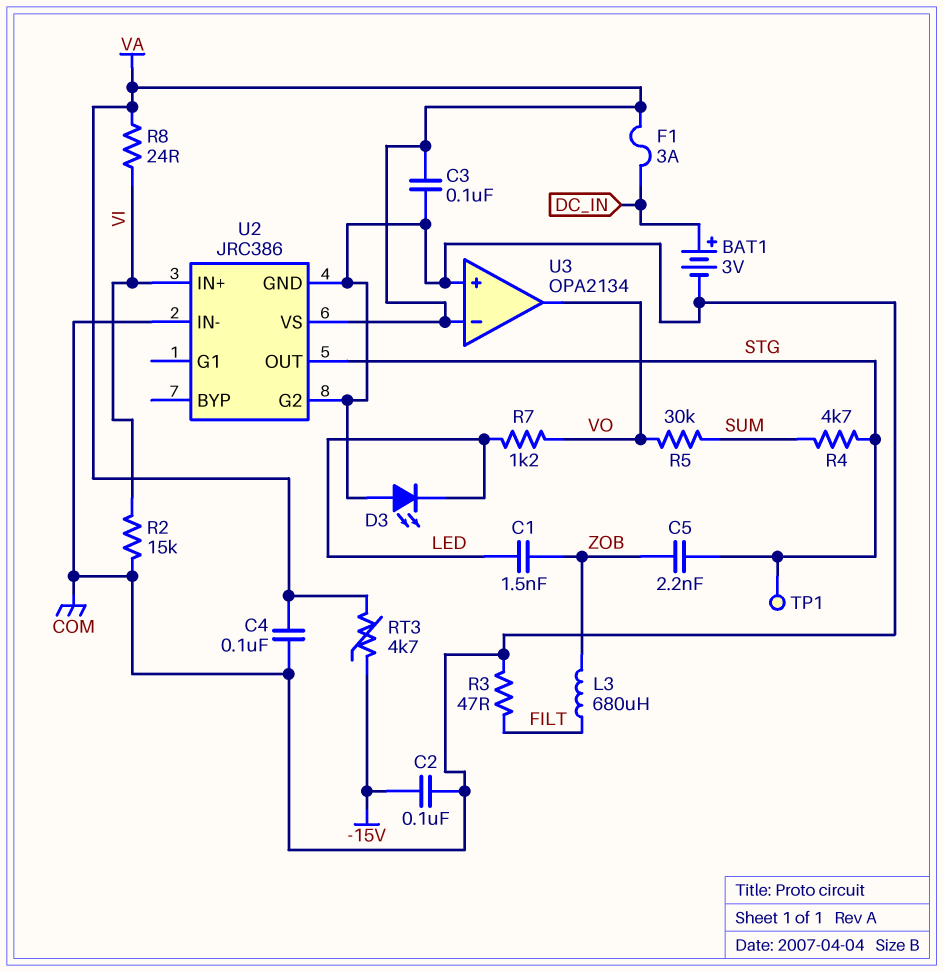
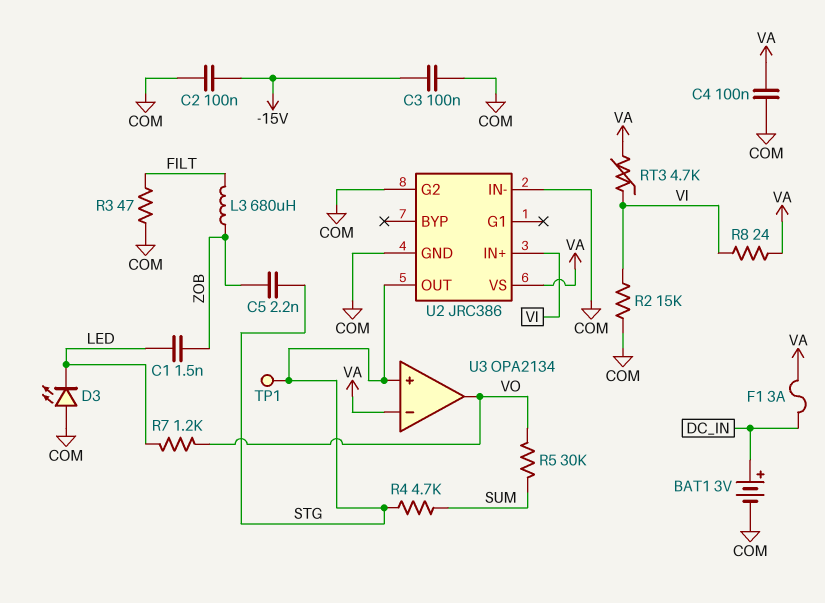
C3: 100nF (COM, VA) -> 100nF (-15V, COM)
RT3: 4.7k (-15V, VA) -> 4.7k (VA, VI)
U3 pin in+: COM -> STG

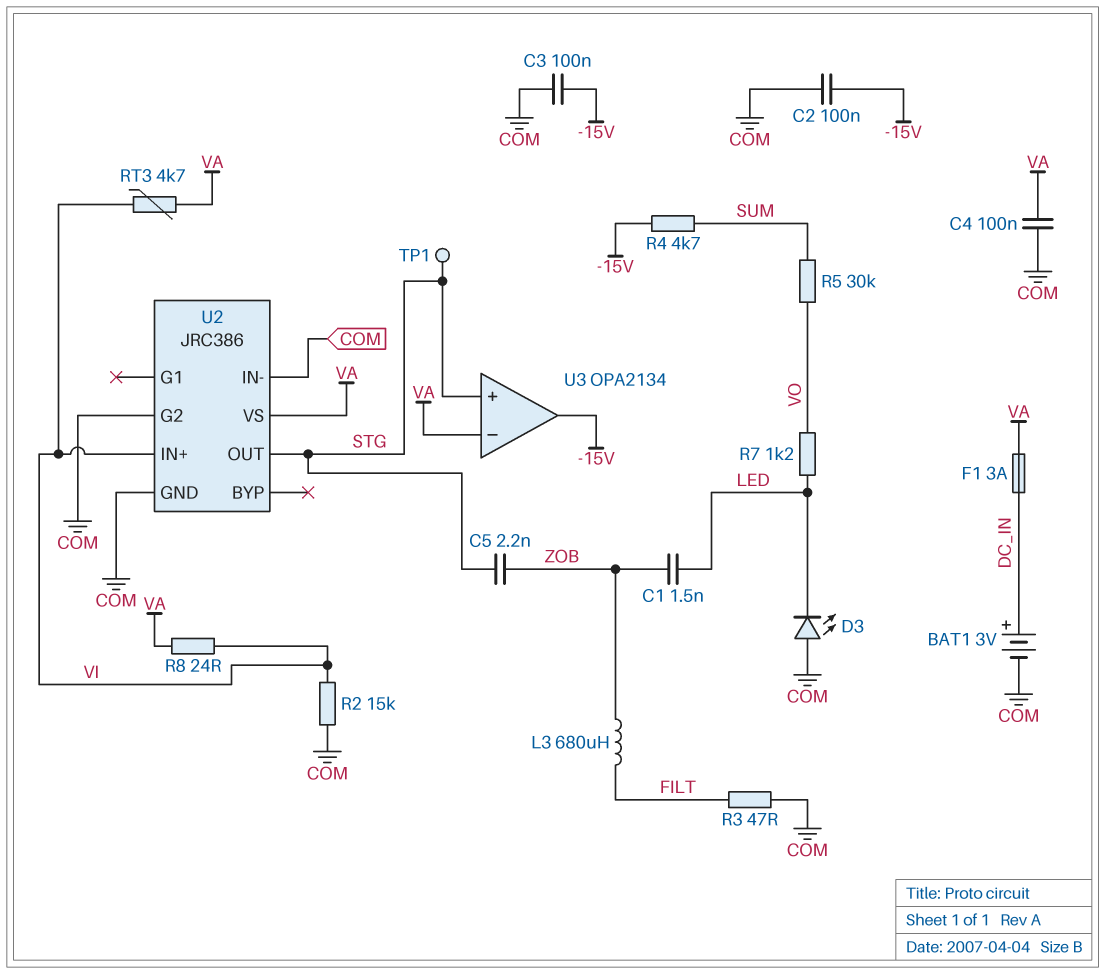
R4: 4.7k (STG, SUM) -> 4.7k (-15V, SUM)
U3 pin out: VO -> -15V

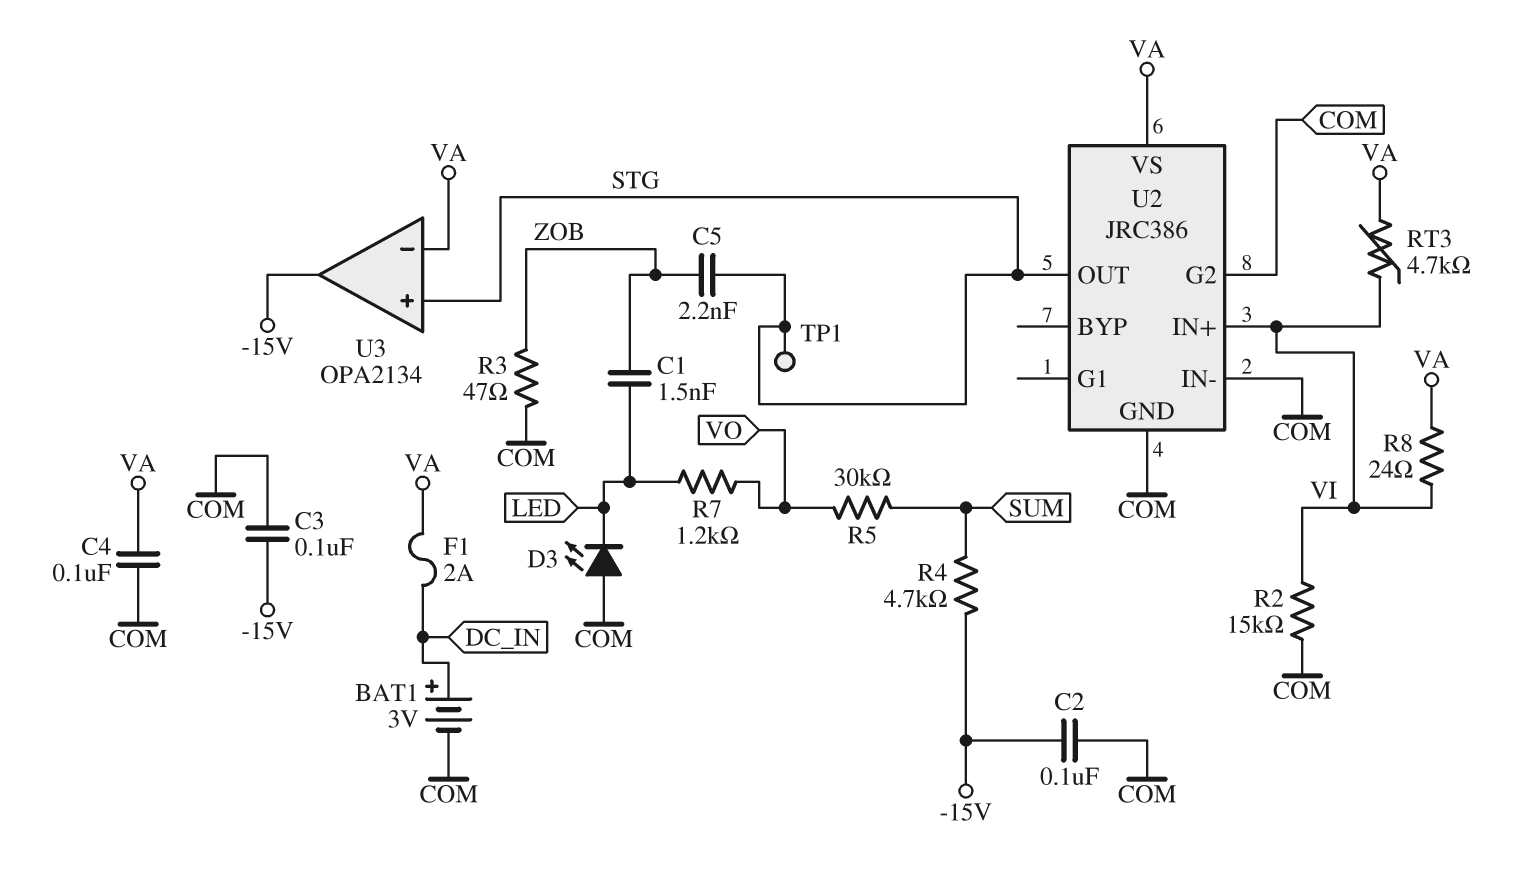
F1: 3A (DC_IN, VA) -> 2A (DC_IN, VA)
L3: 680uH (FILT, ZOB) -> none
R3: 47 (COM, FILT) -> 47 (COM, ZOB)

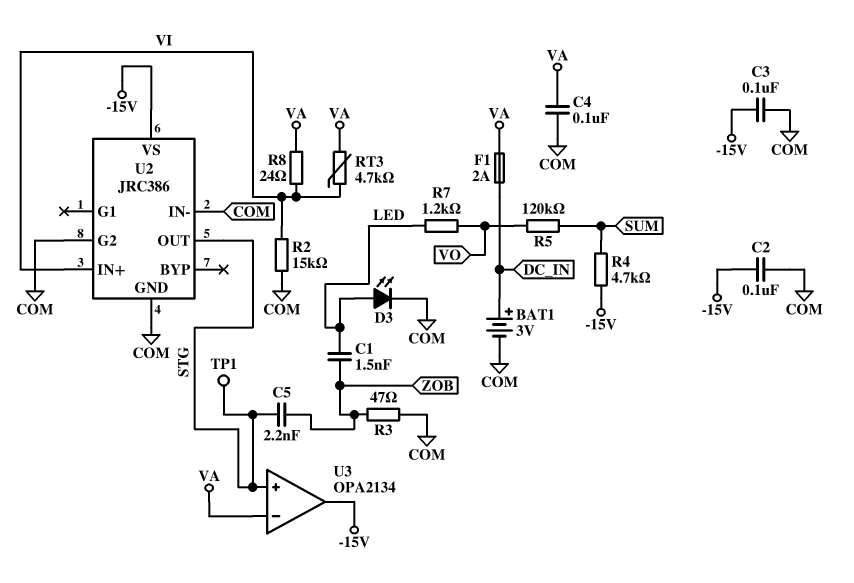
D3: LED (A COM, K LED) -> LED (A LED, K COM)
R5: 30k (SUM, VO) -> 120k (SUM, VO)
U2 pin VS: VA -> -15V

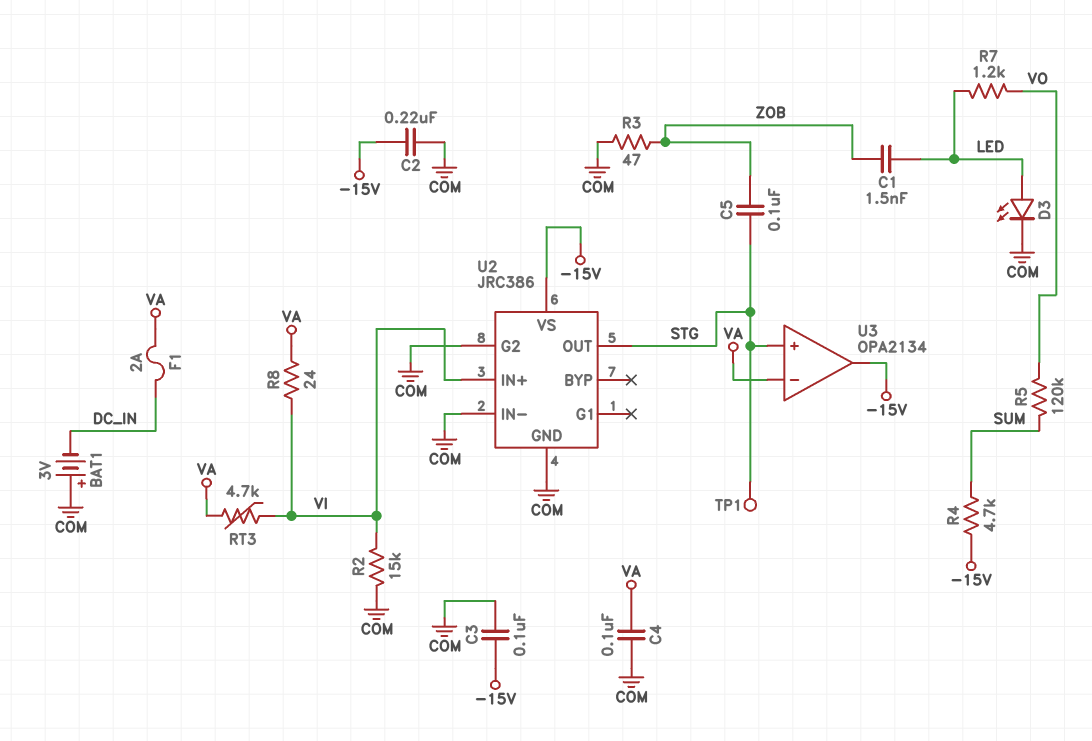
BAT1: 3V (plus DC_IN, minus COM) -> 3V (plus COM, minus DC_IN)
C2: 100nF (-15V, COM) -> 220nF (-15V, COM)
C5: 2.2nF (STG, ZOB) -> 100nF (STG, ZOB)

